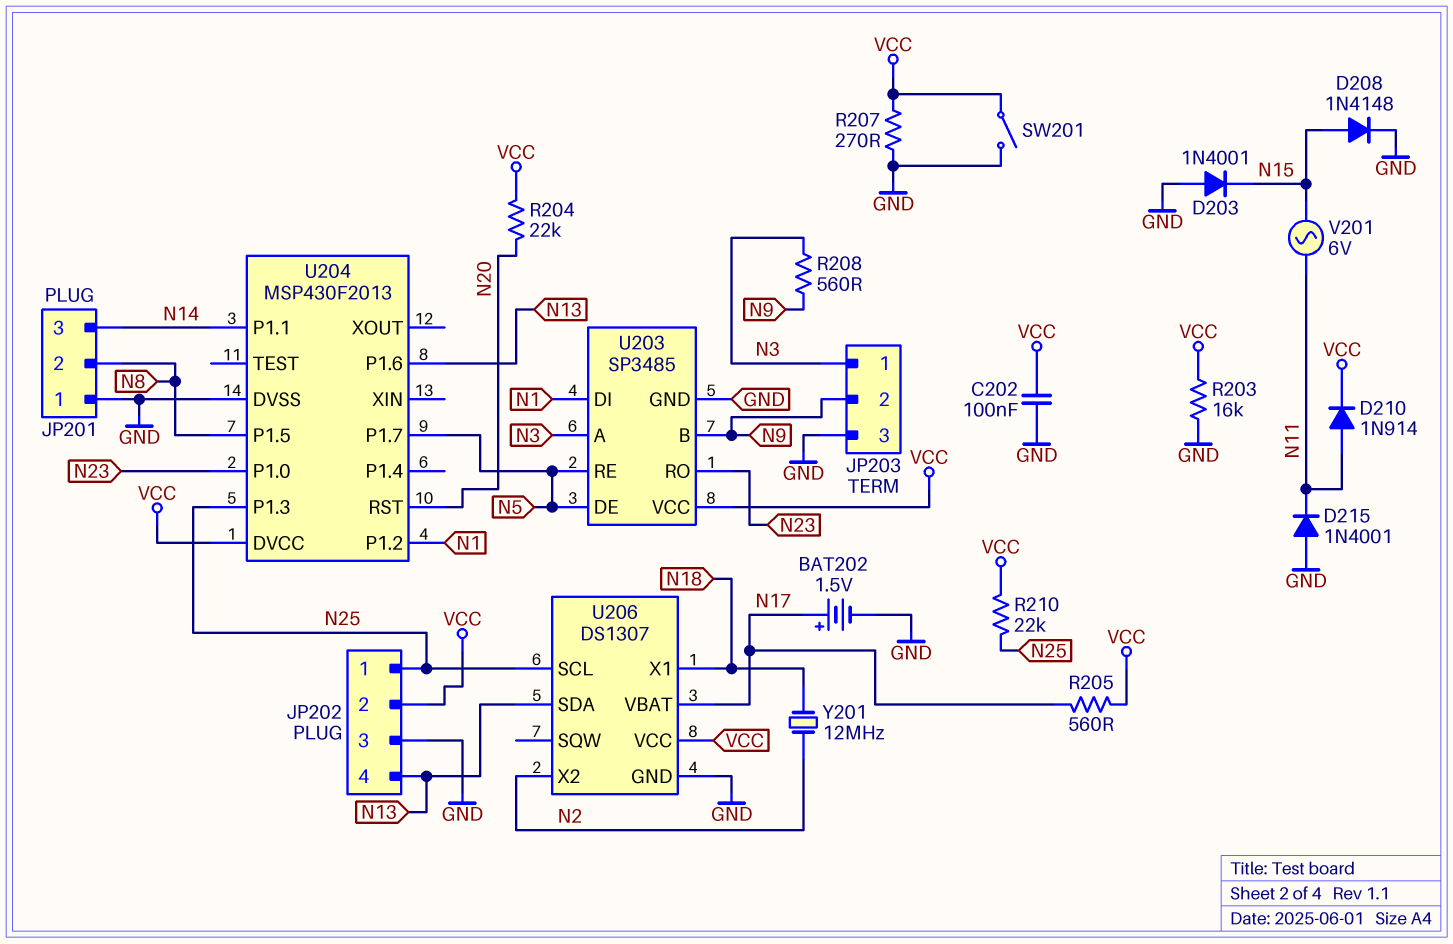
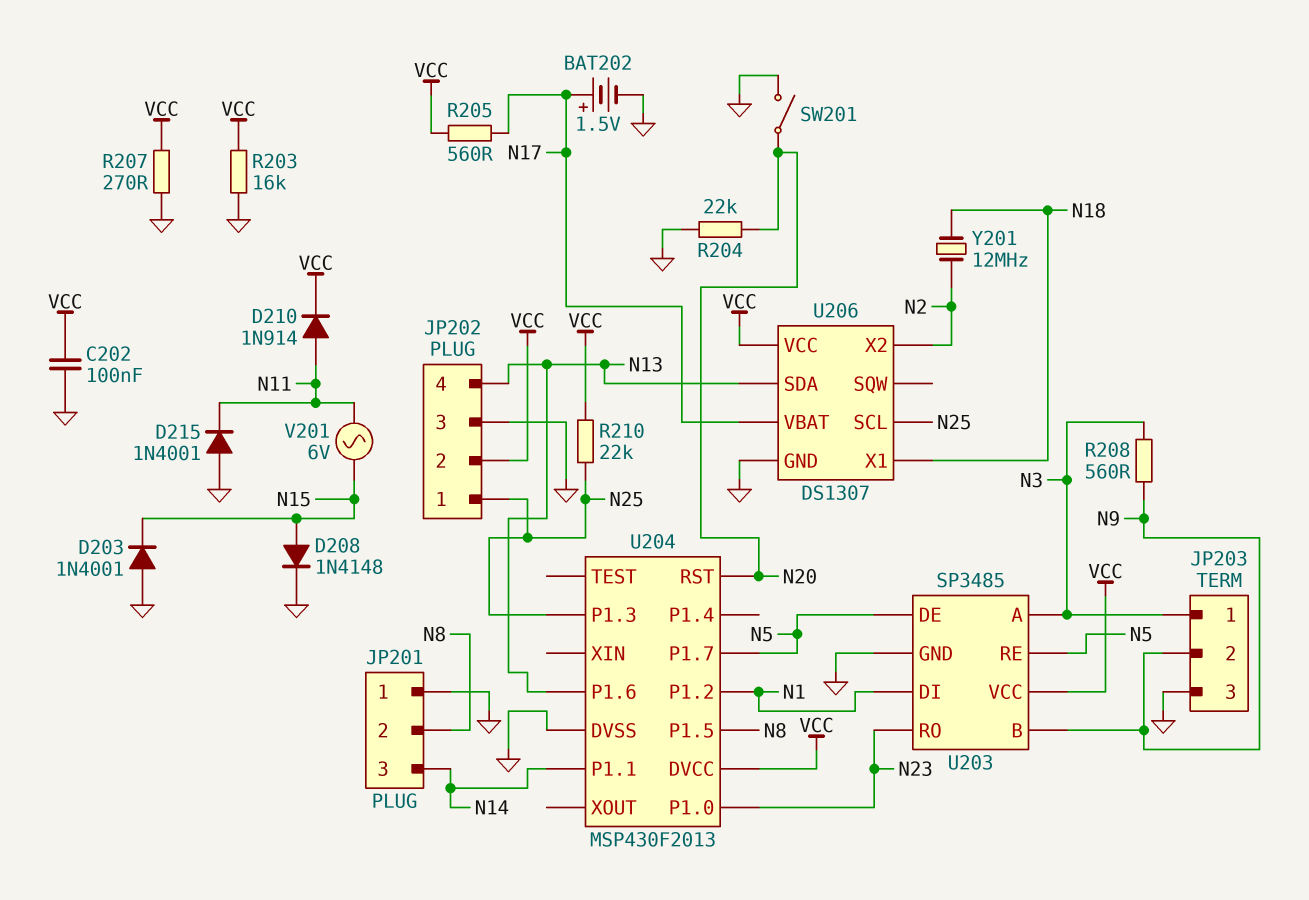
R204: 22k (N20, VCC) -> 22k (GND, N20)
SW201: switch (GND, VCC) -> switch (GND, N20)

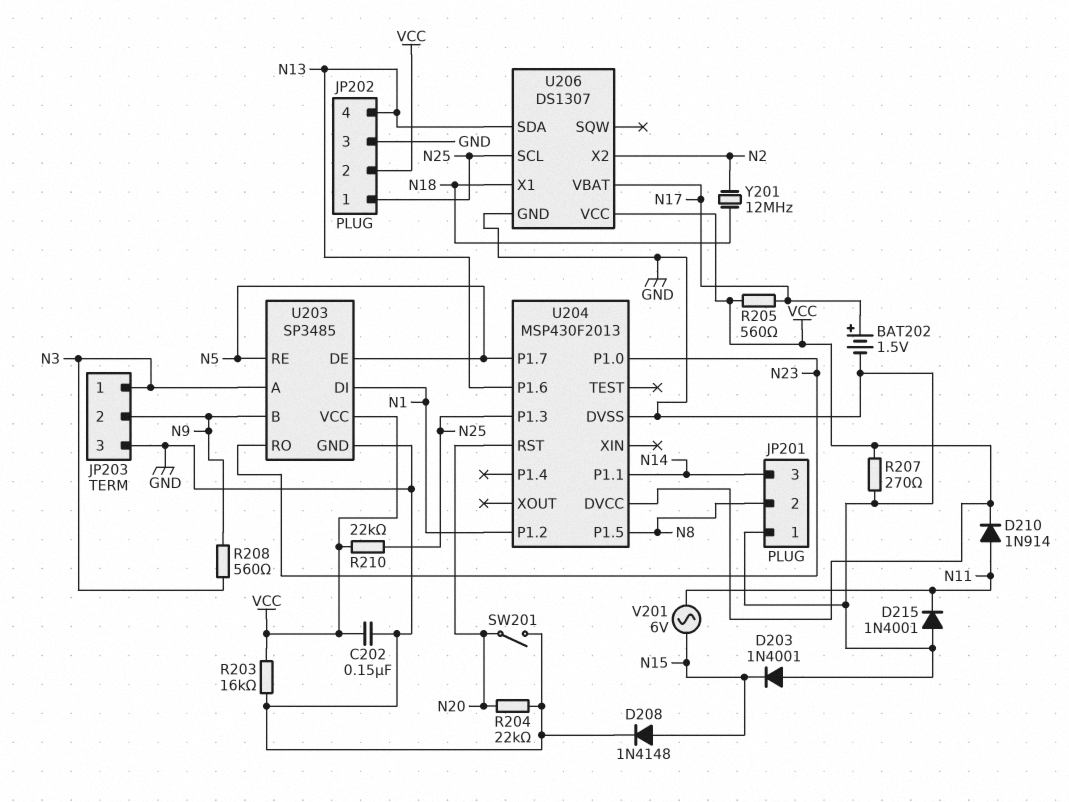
C202: 100nF (GND, VCC) -> 150nF (GND, VCC)

